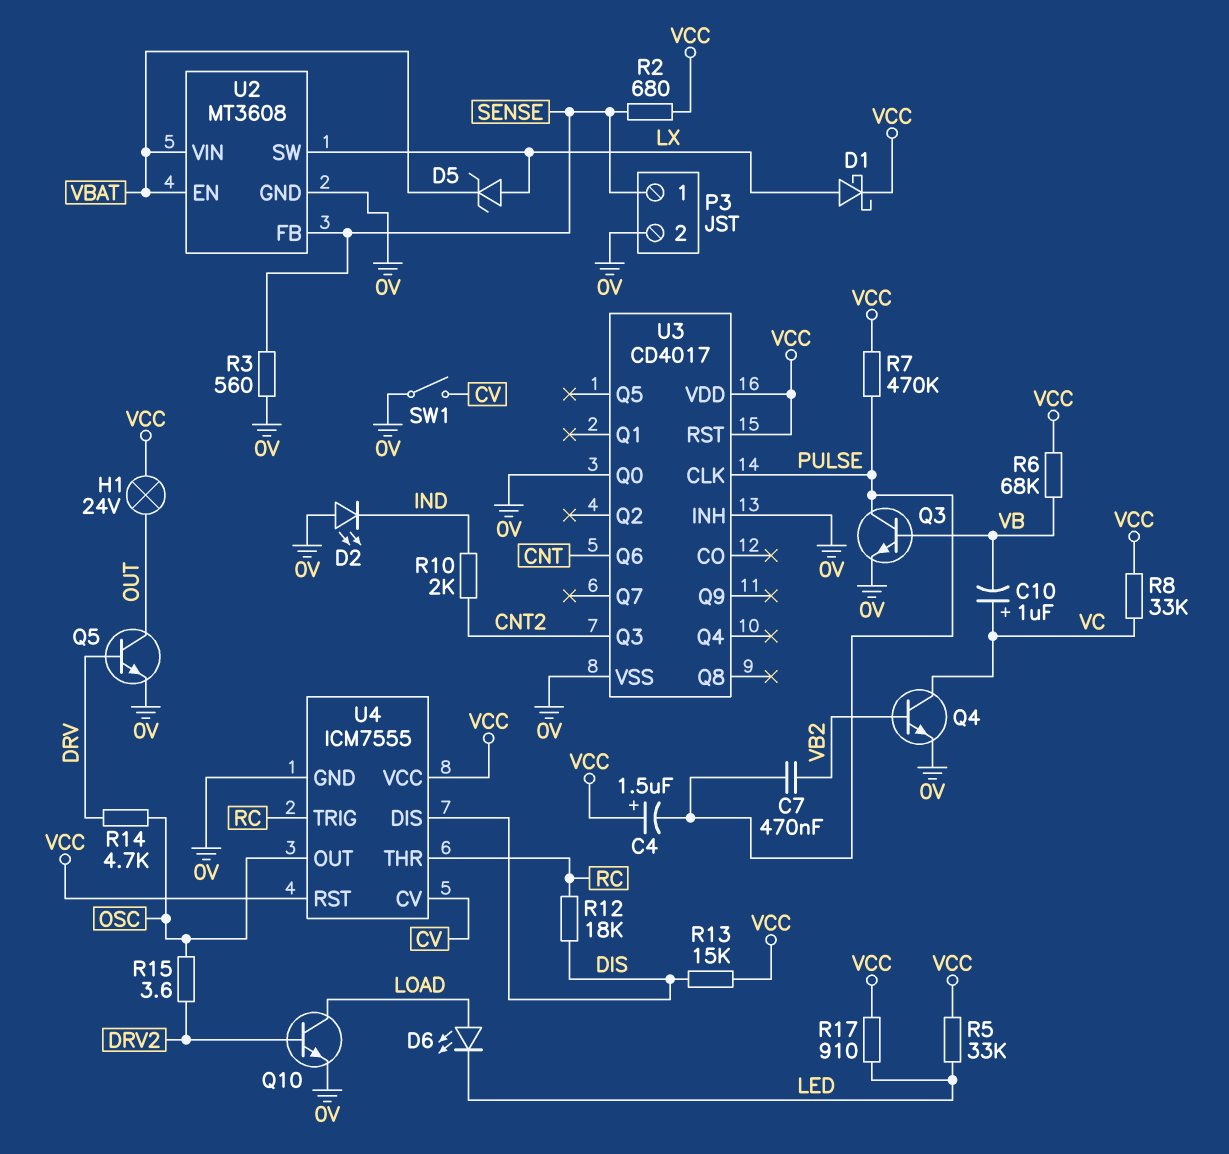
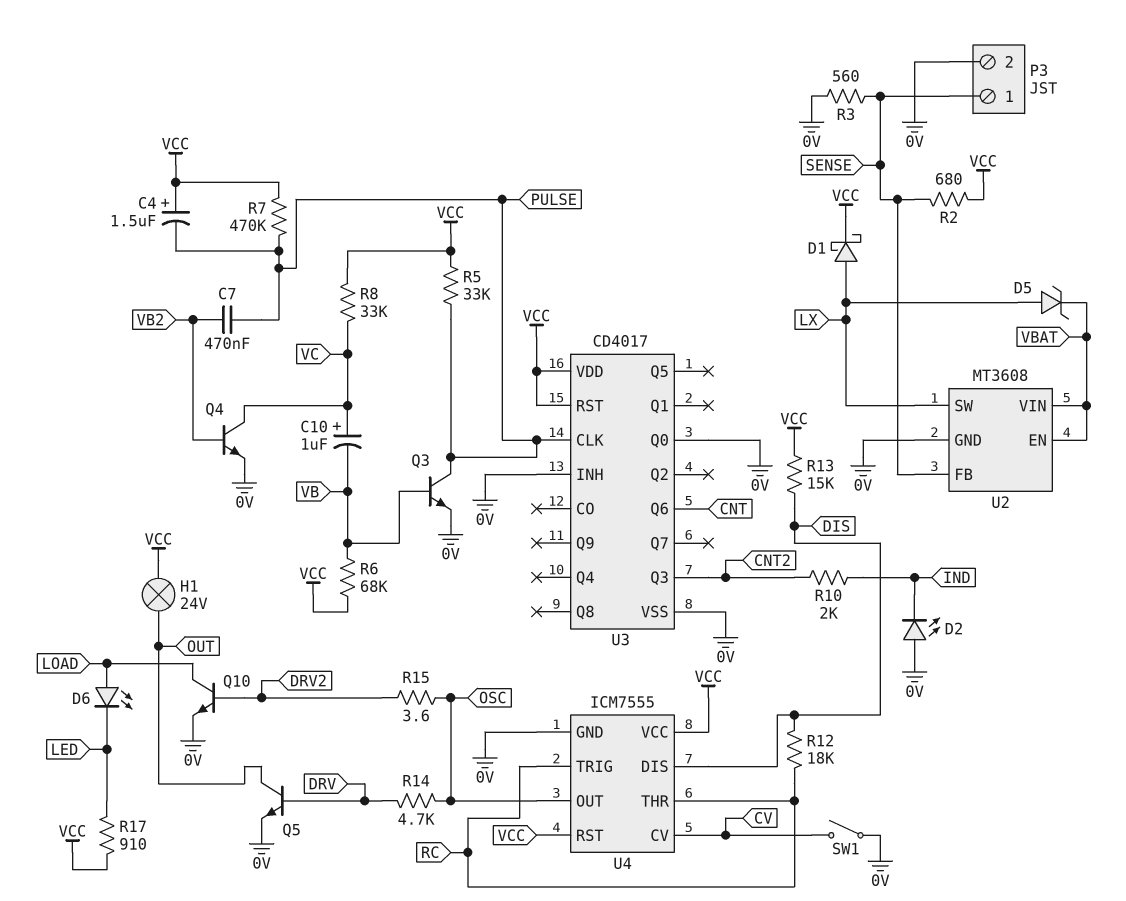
R5: 33k (LED, VCC) -> 33k (PULSE, VCC)

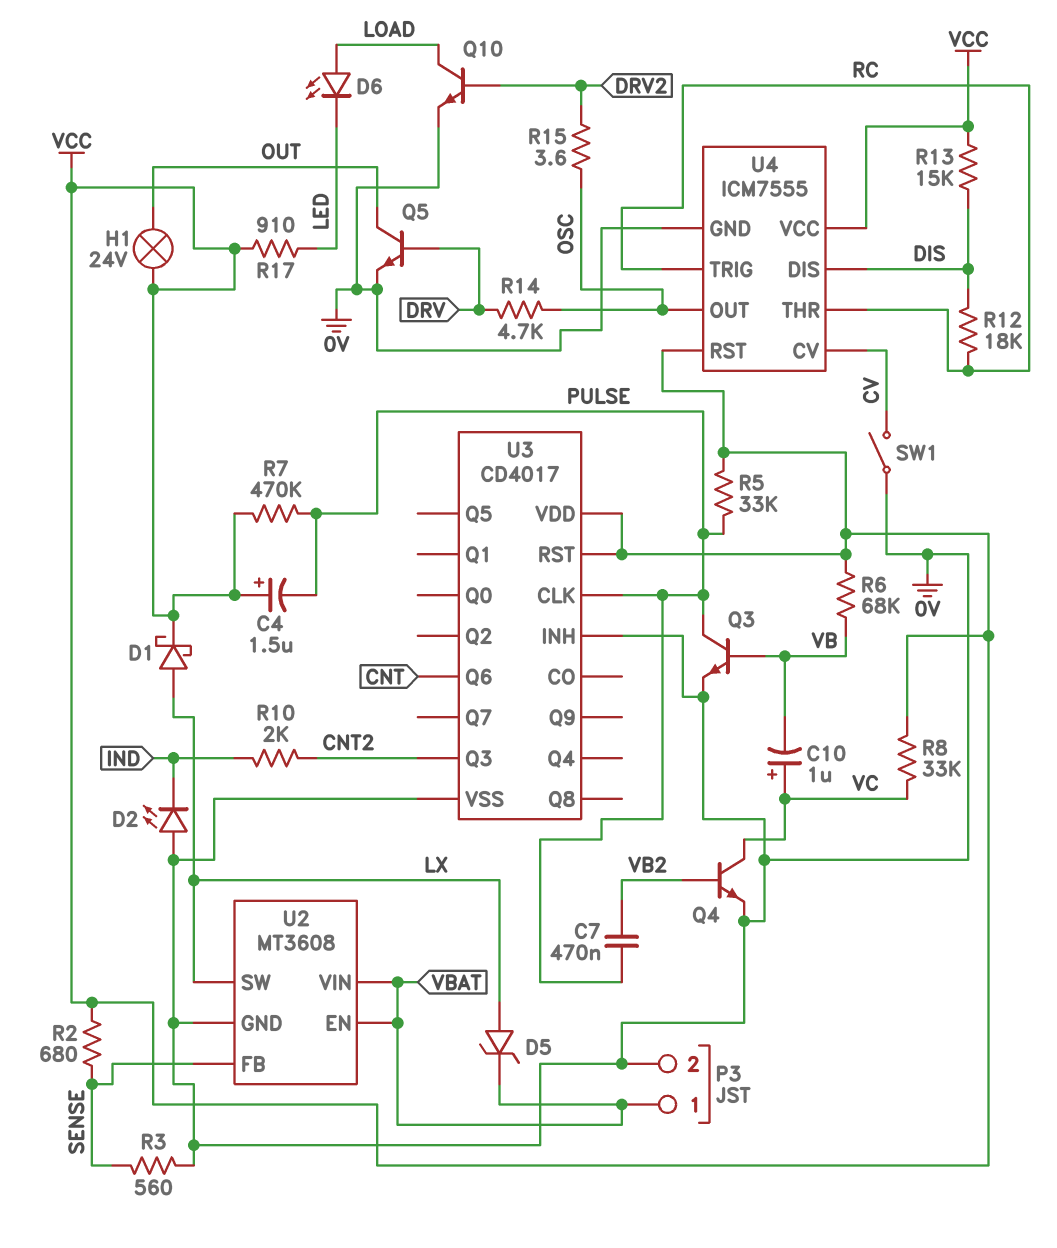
P3 pin 1: SENSE -> VBAT
U3 pin Q0: 0V -> none

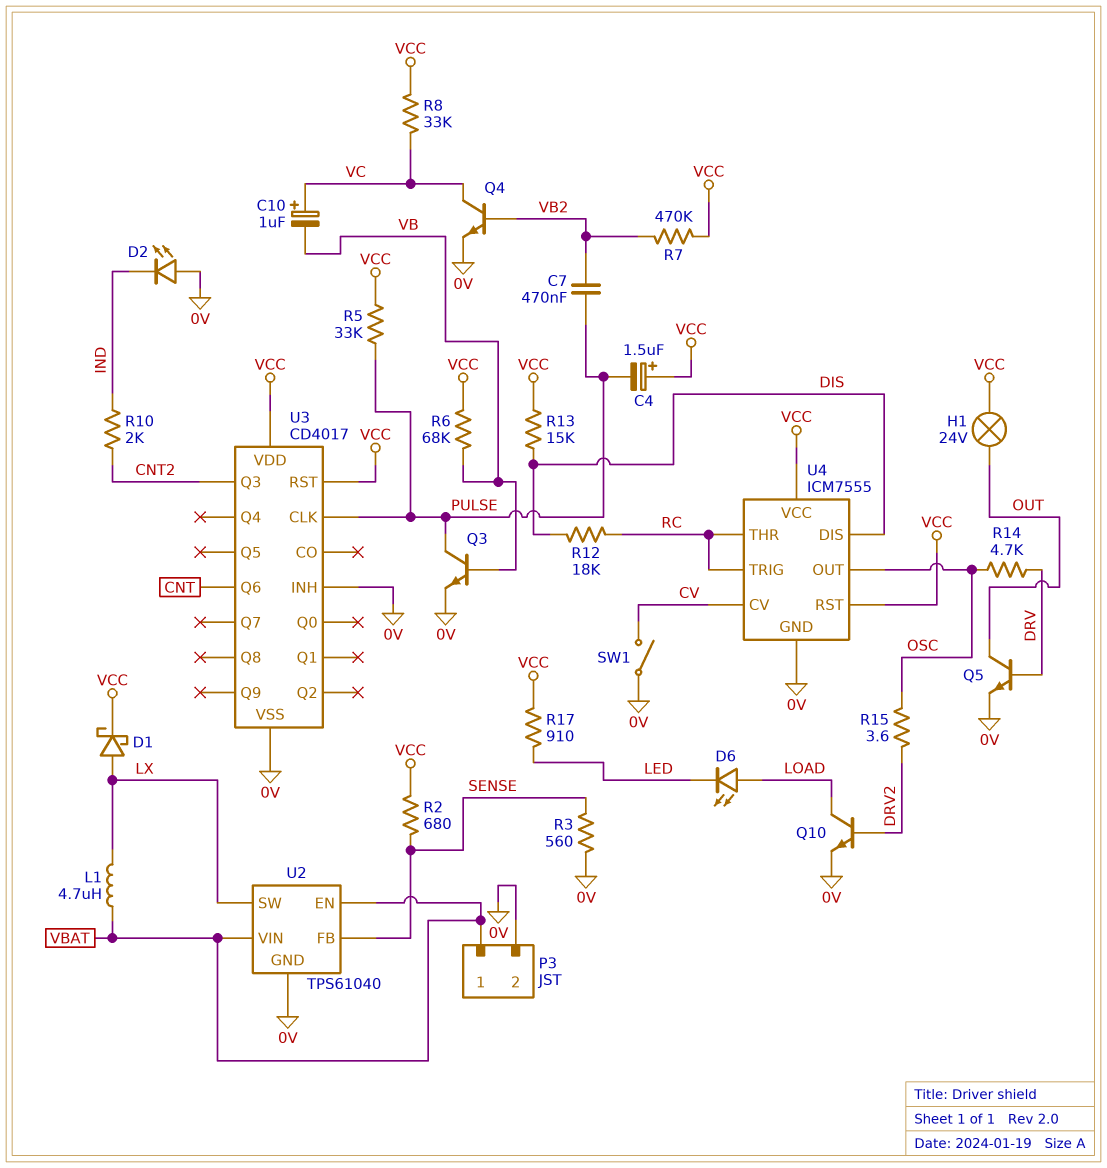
D5: zener (A LX, K VBAT) -> none
L1: none -> 4.7uH (LX, VBAT)
R7: 470k (PULSE, VCC) -> 470k (VB2, VCC)
U2: MT3608 -> TPS61040

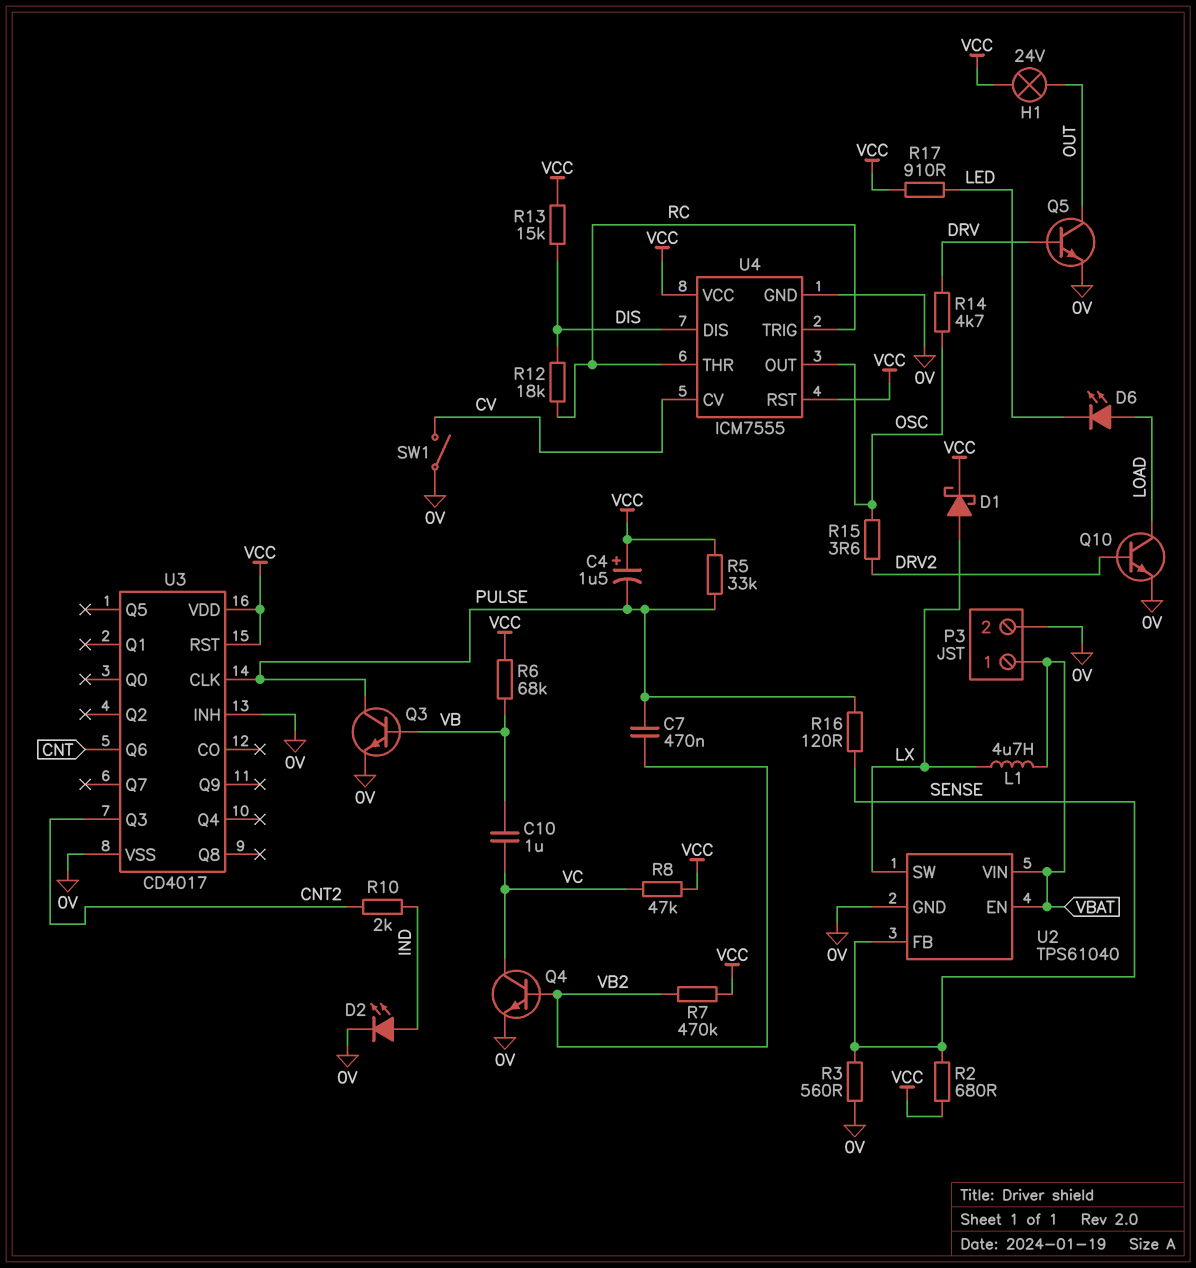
C10: 1uF (plus VC, minus VB) -> 1uF (VB, VC)
D2: LED (A 0V, K IND) -> LED (A IND, K 0V)
R8: 33k (VC, VCC) -> 47k (VC, VCC)
R16: none -> 120 (PULSE, SENSE)

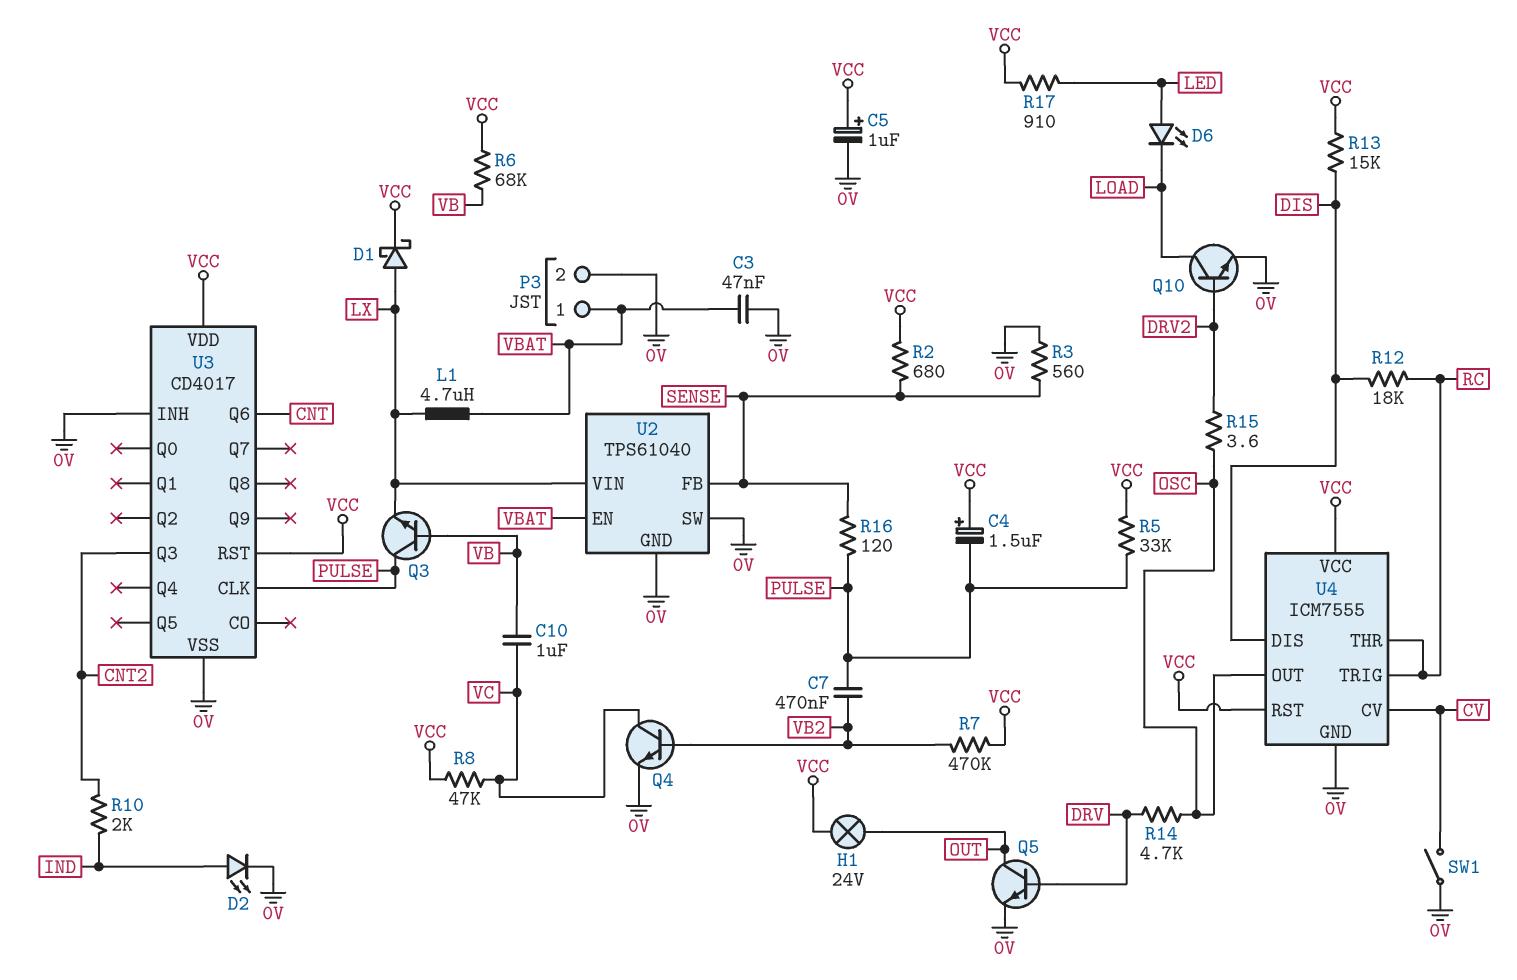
C3: none -> 47nF (0V, VBAT)
C5: none -> 1uF (plus VCC, minus 0V)
D6: LED (A LOAD, K LED) -> LED (A LED, K LOAD)
Q3: NPN (B VB, C PULSE, E 0V) -> NPN (B VB, C PULSE, E LX)
U2 pin SW: LX -> 0V
U2 pin VIN: VBAT -> LX

